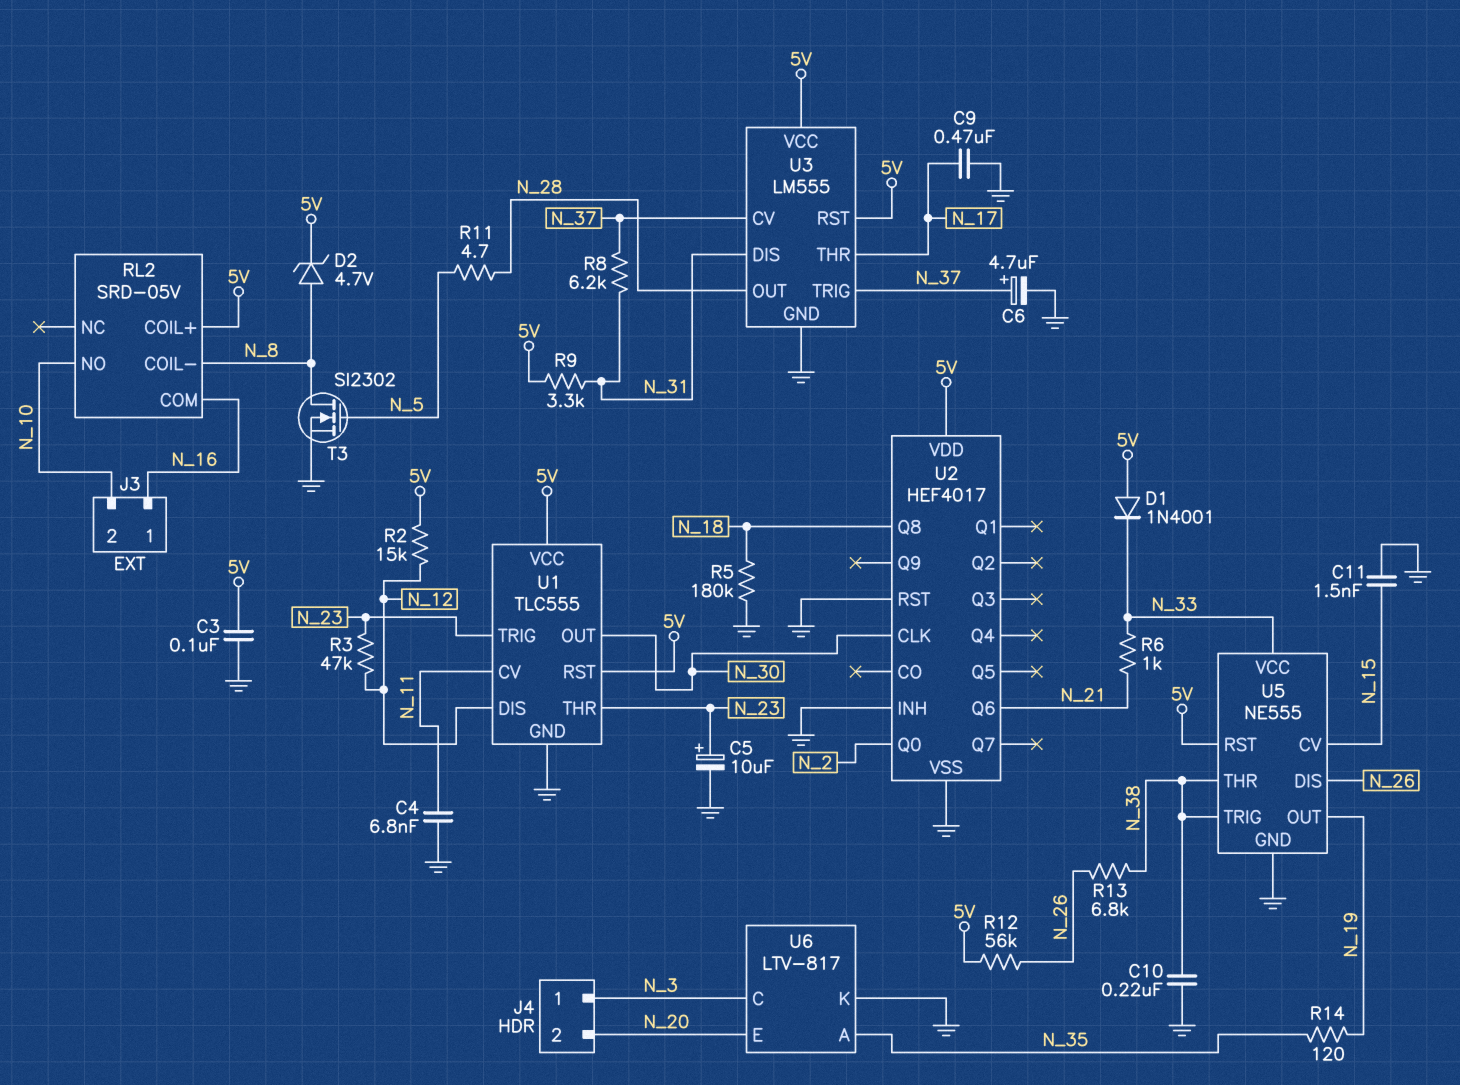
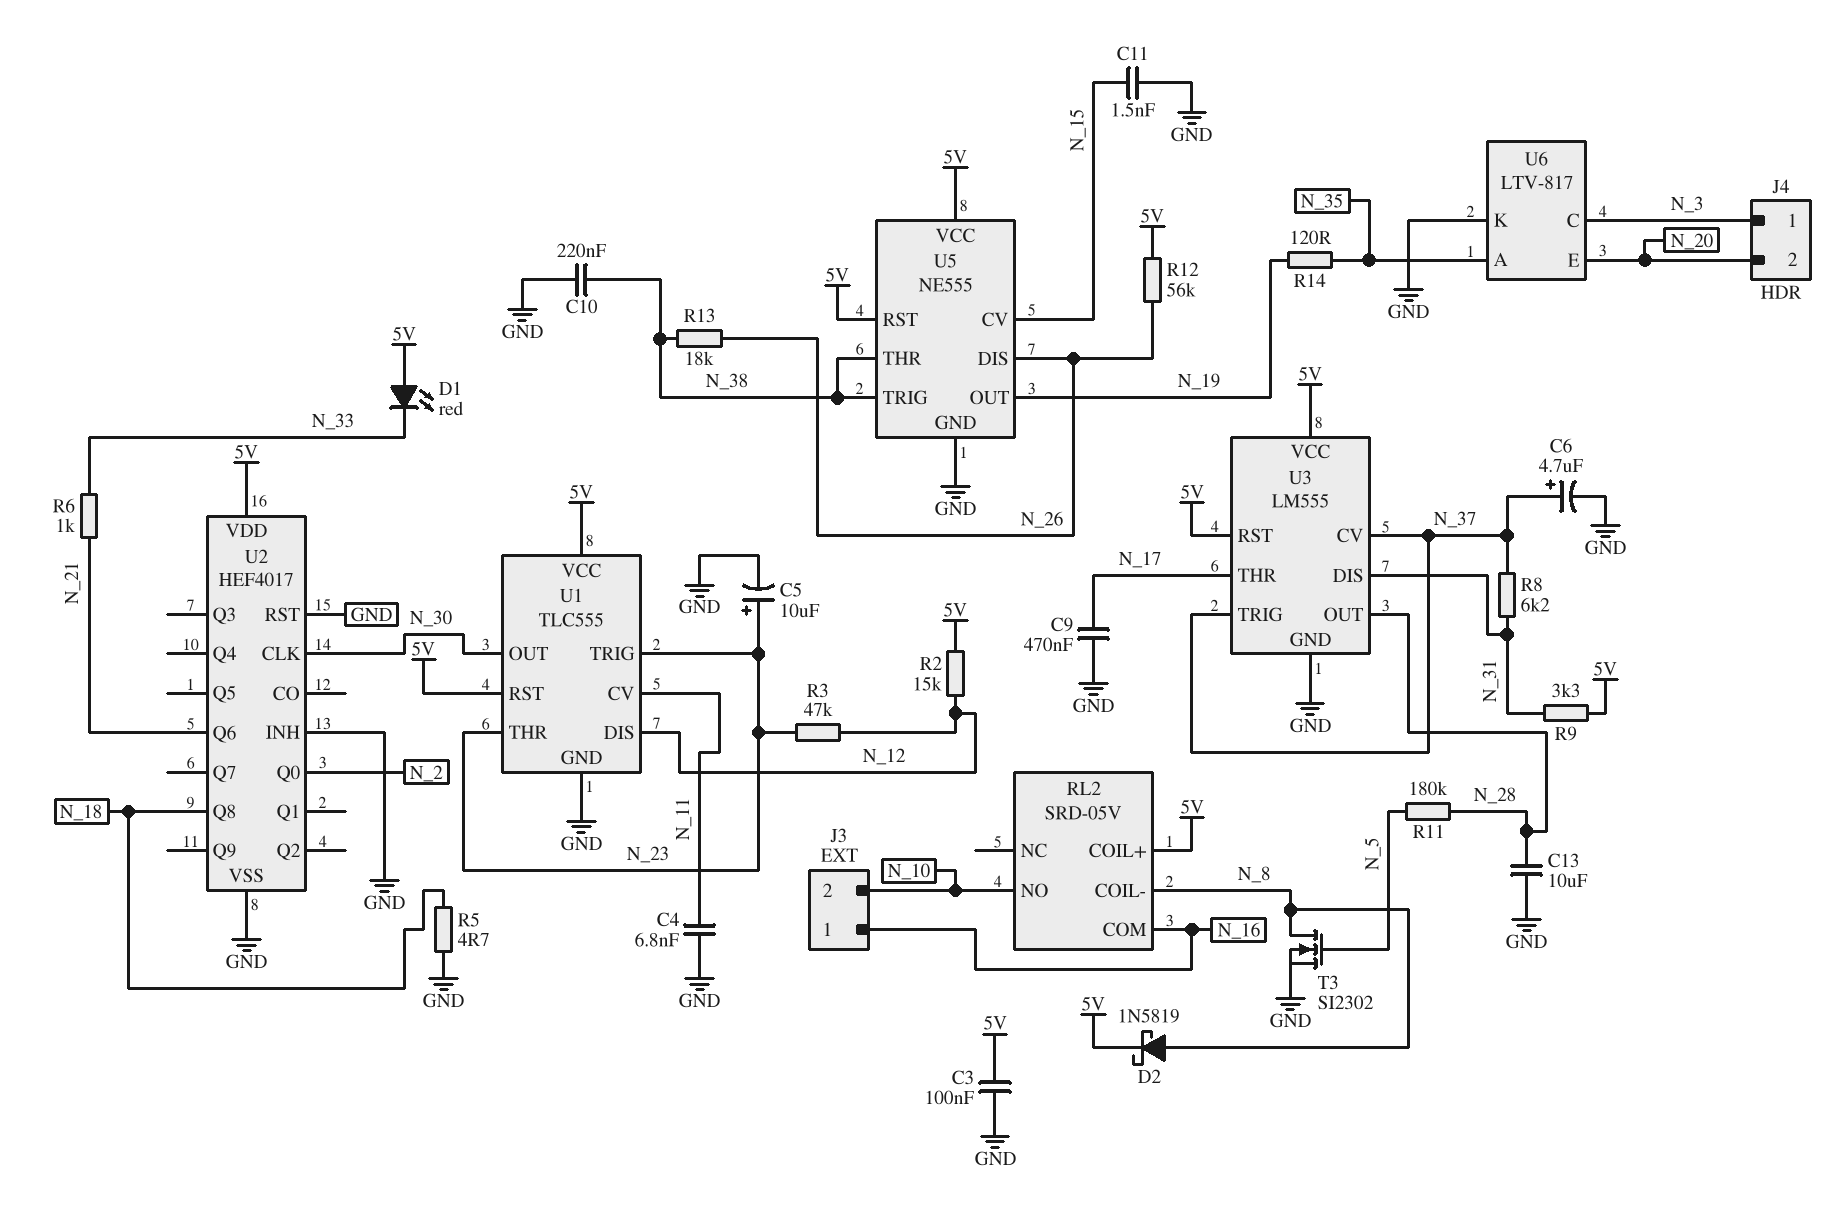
C13: none -> 10uF (GND, N_28)
D1: diode 1N4001 (A 5V, K N_33) -> LED red (A 5V, K N_33)
D2: zener 4.7V (A N_8, K 5V) -> schottky 1N5819 (A N_8, K 5V)
R5: 180k (GND, N_18) -> 4.7 (GND, N_18)
R11: 4.7 (N_5, N_28) -> 180k (N_5, N_28)
R13: 6.8k (N_26, N_38) -> 18k (N_26, N_38)
U5 pin VCC: N_33 -> 5V

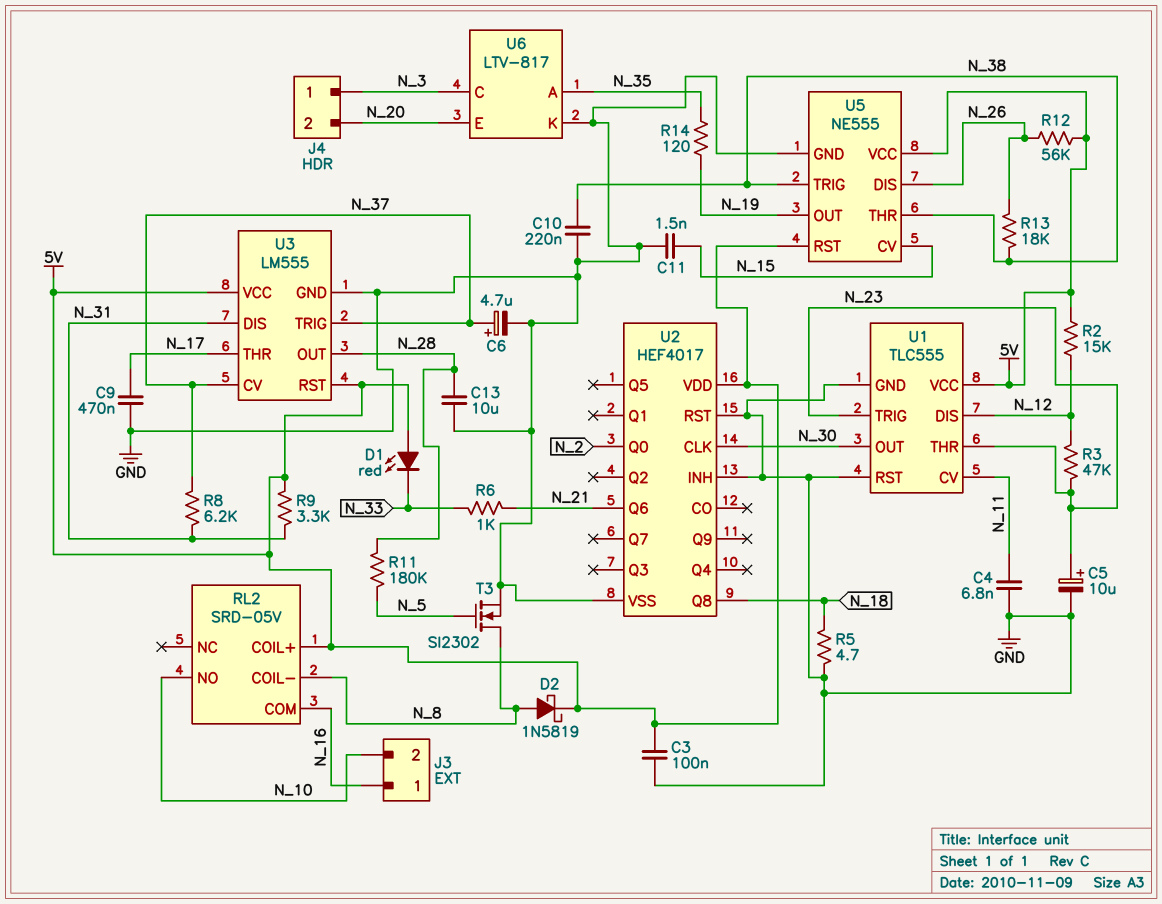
U1 pin RST: 5V -> GND

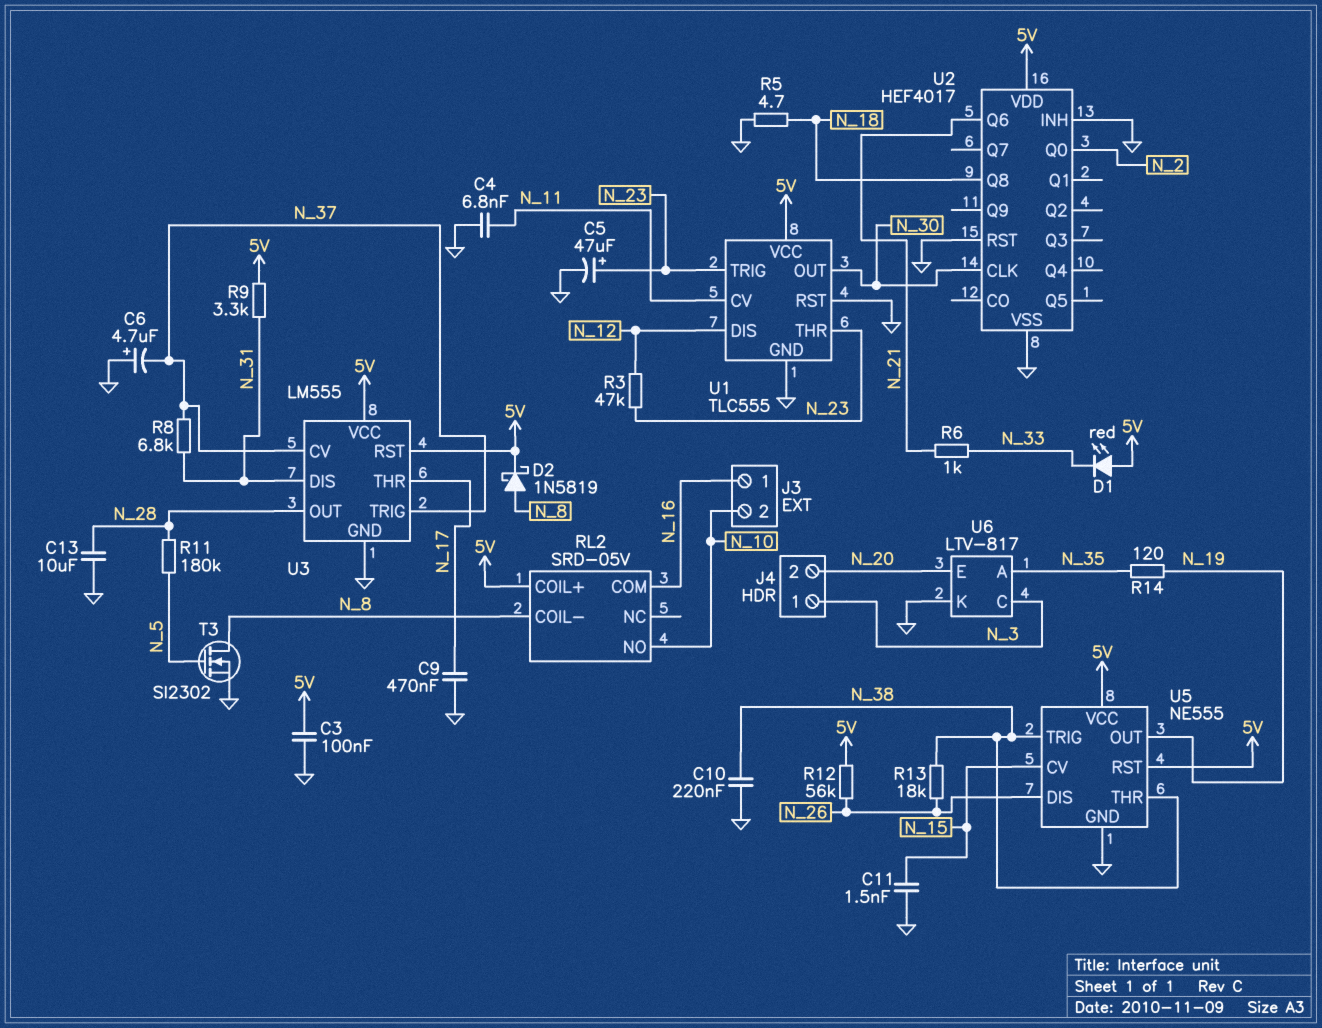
C5: 10uF (plus N_23, minus GND) -> 47uF (plus N_23, minus GND)
C6: 4.7uF (plus N_37, minus GND) -> 4.7uF (plus GND, minus N_37)
R2: 15k (5V, N_12) -> none
R8: 6.2k (N_31, N_37) -> 6.8k (N_31, N_37)

